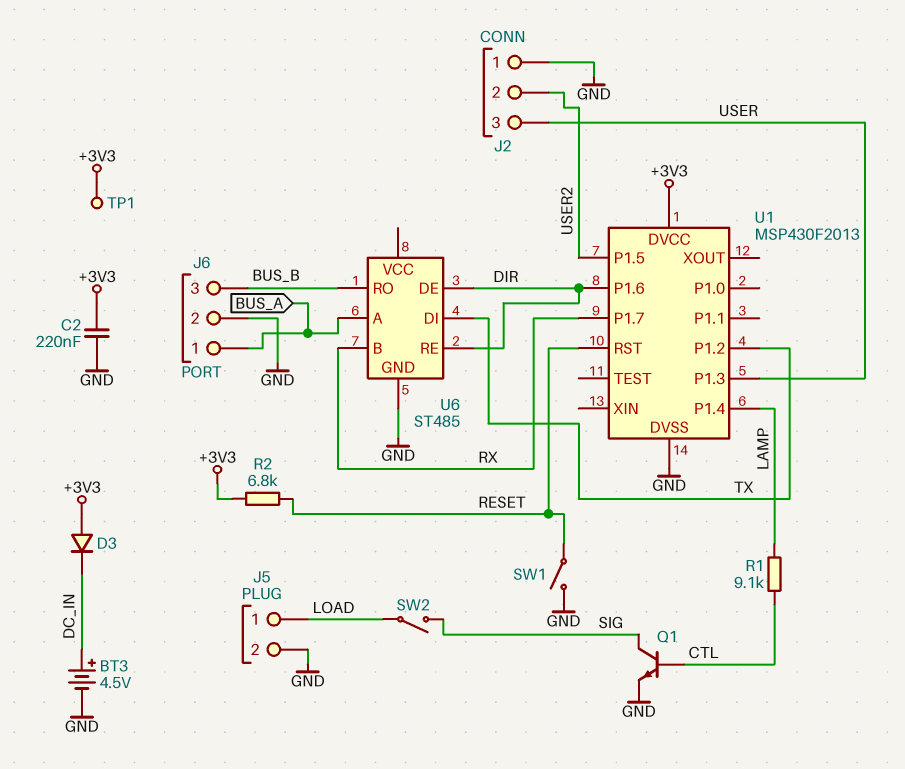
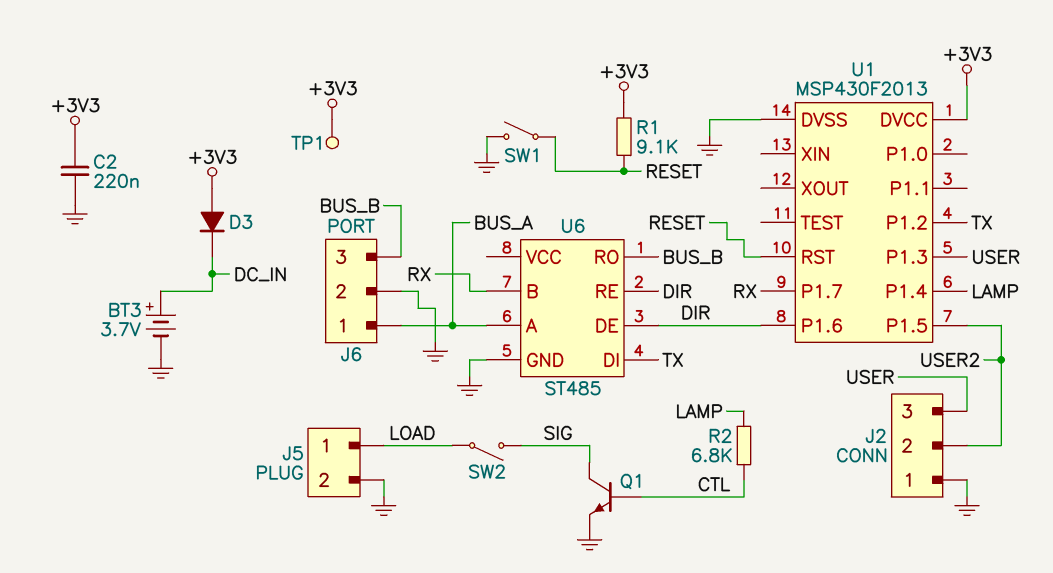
BT3: 4.5V (plus DC_IN, minus GND) -> 3.7V (plus DC_IN, minus GND)
R1: 9.1k (CTL, LAMP) -> 9.1k (+3V3, RESET)
R2: 6.8k (+3V3, RESET) -> 6.8k (CTL, LAMP)

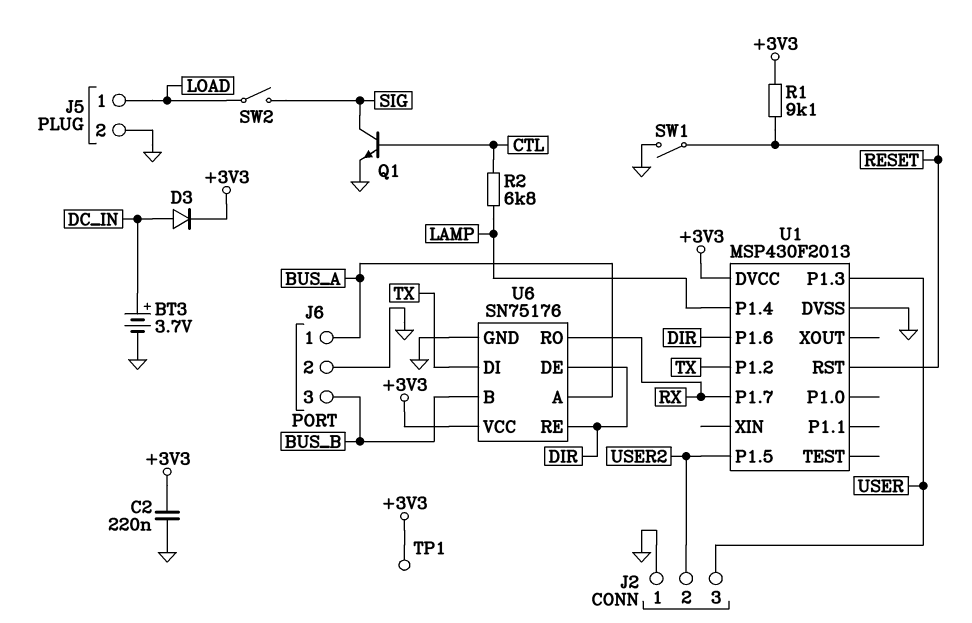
D3: diode (A +3V3, K DC_IN) -> diode (A DC_IN, K +3V3)
U6: ST485 -> SN75176
U6 pin B: RX -> BUS_B
U6 pin RO: BUS_B -> RX
U6 pin VCC: none -> +3V3

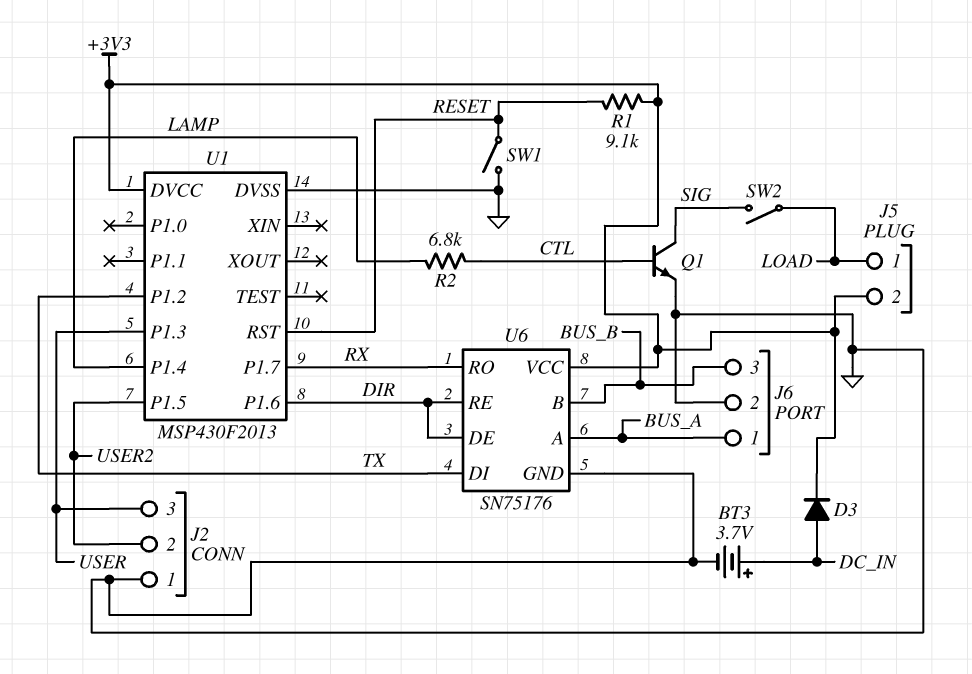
C2: 220nF (+3V3, GND) -> none
J5 pin 2: GND -> +3V3
TP1: test point (+3V3) -> none

